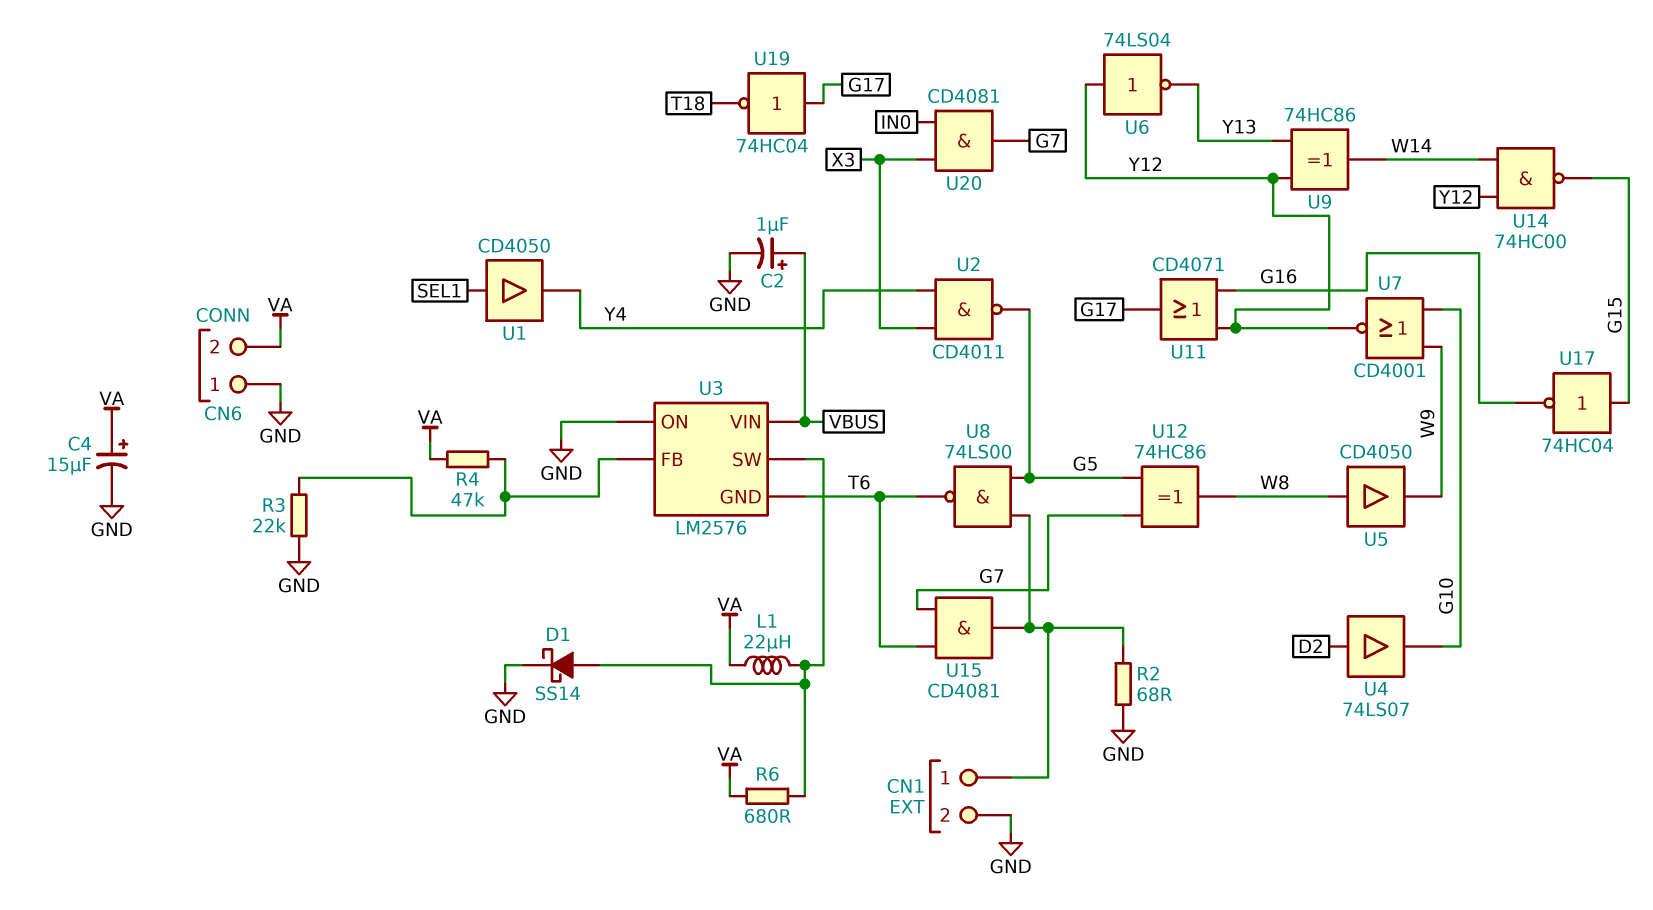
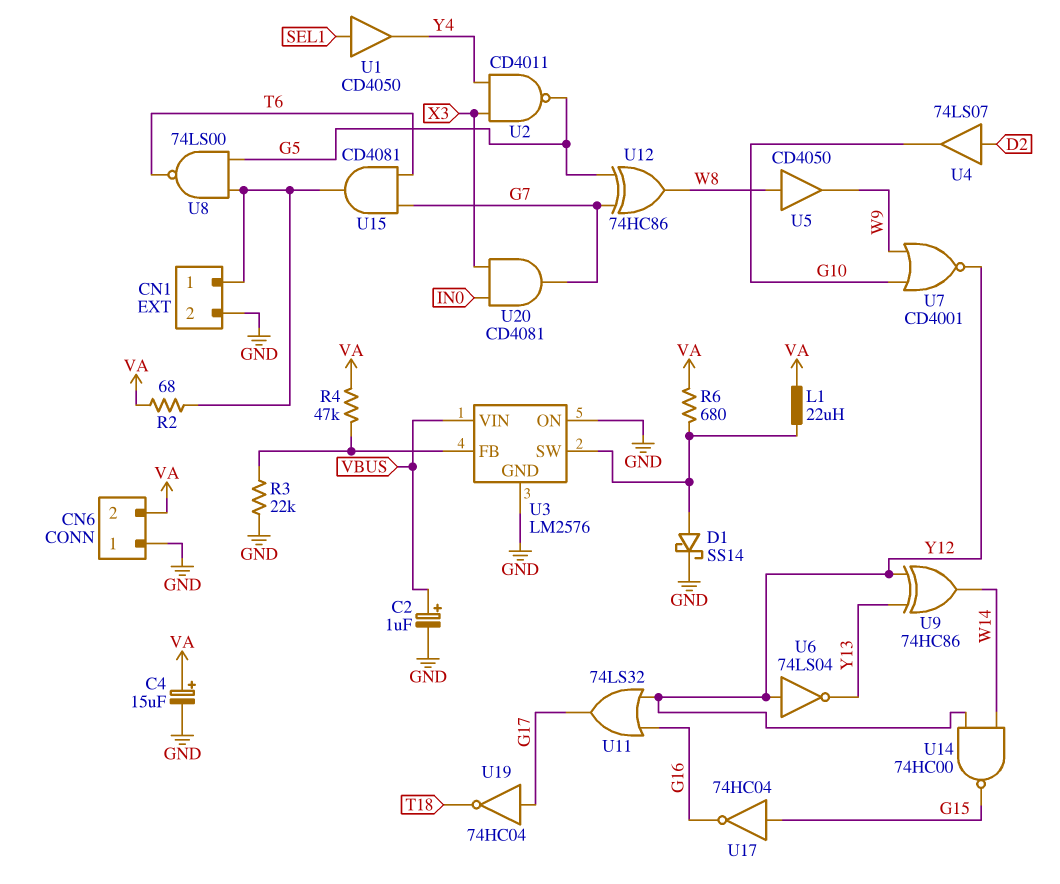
R2: 68 (CN1/1, GND) -> 68 (CN1/1, VA)
U3 pin GND: T6 -> GND
U11: OR CD4071 (in G16, in Y12, out G17) -> OR 74LS32 (in G16, in Y12, out G17)

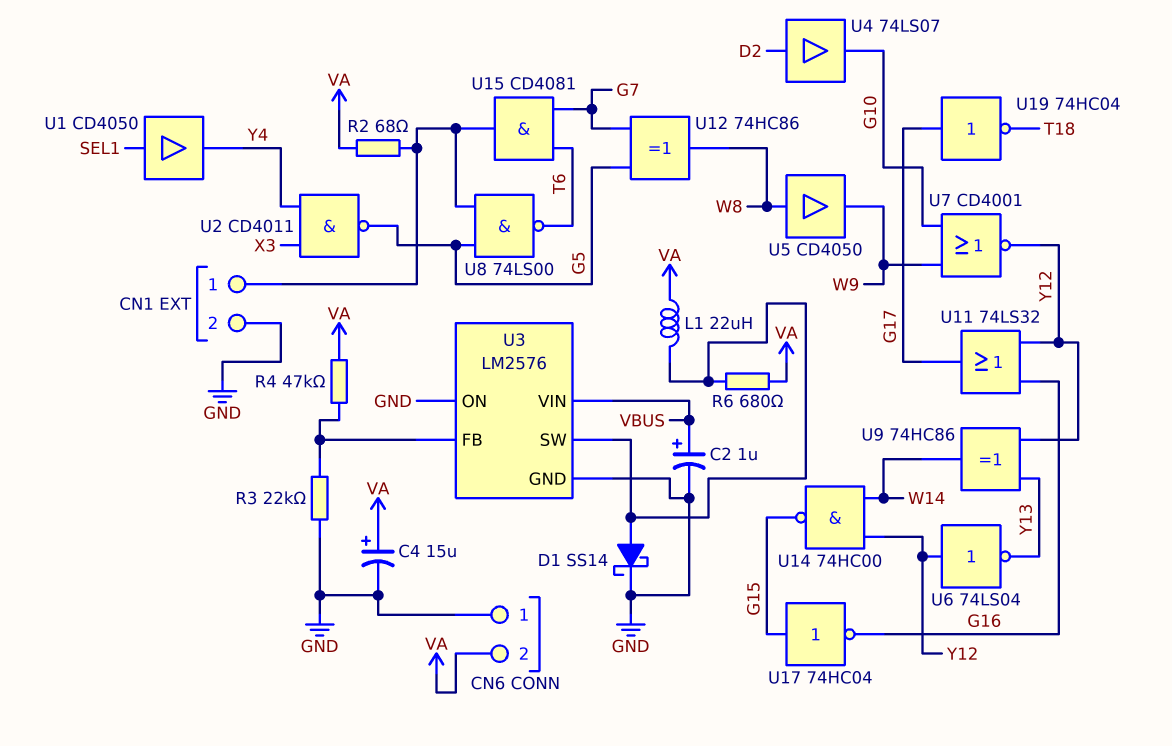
U20: AND CD4081 (in IN0, in X3, out G7) -> none

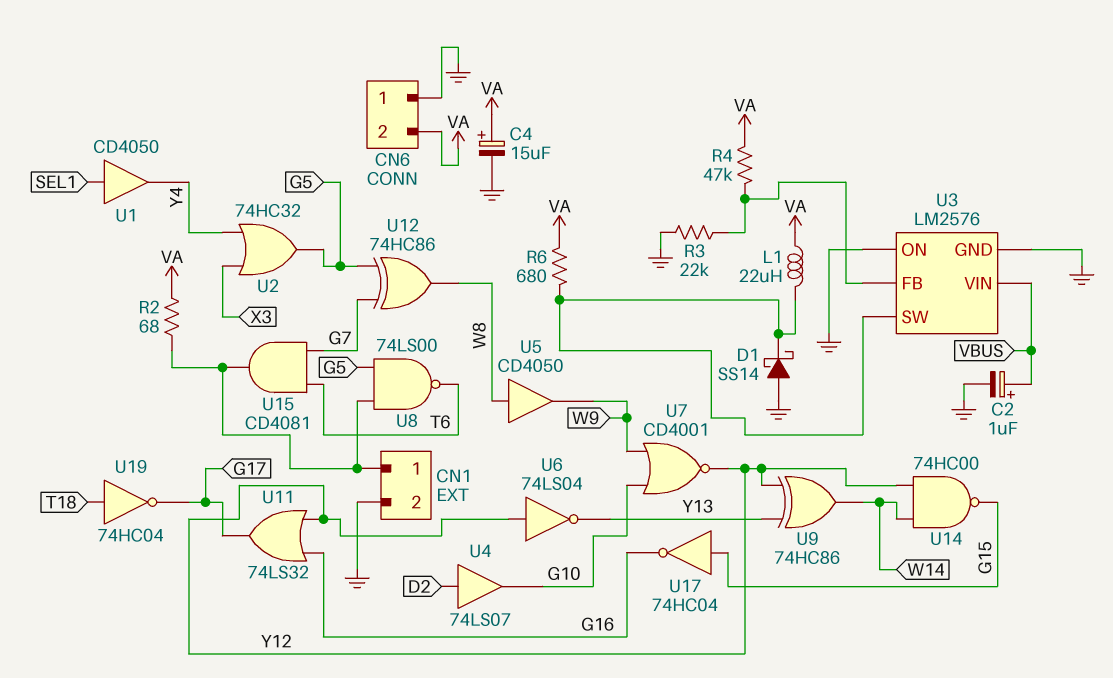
D1: schottky SS14 (A U3/SW, K GND) -> schottky SS14 (A GND, K U3/SW)
U2: NAND CD4011 (in X3, in Y4, out G5) -> OR 74HC32 (in X3, in Y4, out G5)
U19: NOT 74HC04 (in G17, out T18) -> NOT 74HC04 (in T18, out G17)

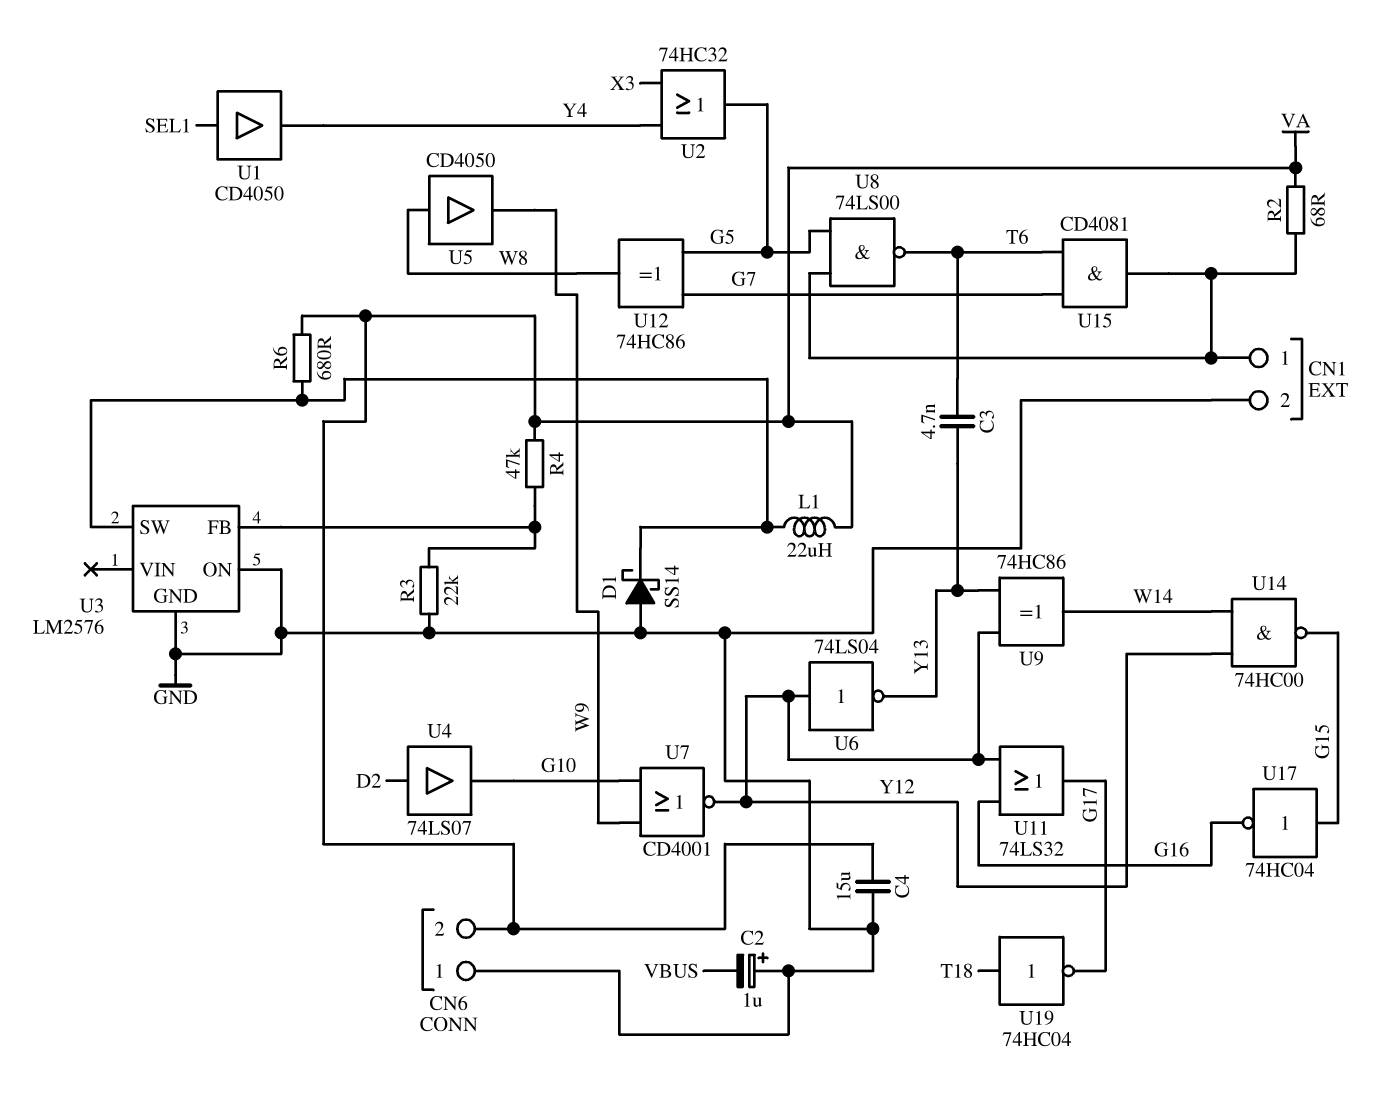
C2: 1uF (plus VBUS, minus GND) -> 1uF (plus GND, minus VBUS)
C3: none -> 4.7nF (T6, Y13)
C4: 15uF (plus VA, minus GND) -> 15uF (GND, VA)
U3 pin VIN: VBUS -> none

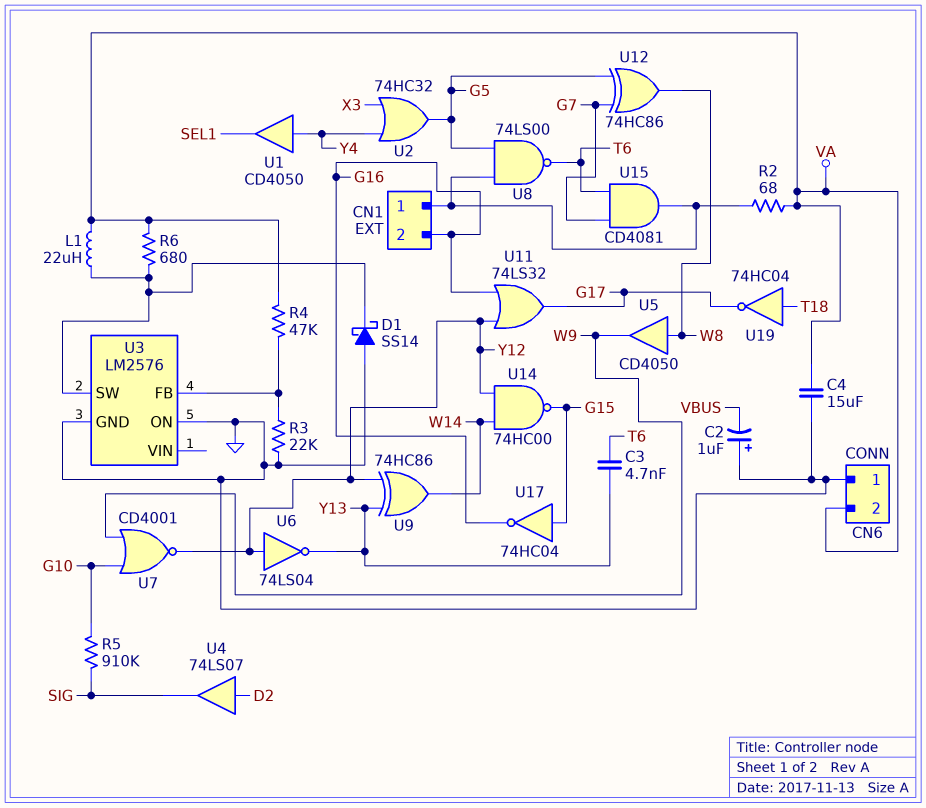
CN1 pin 2: GND -> G16
R5: none -> 910k (G10, SIG)
U1: buffer CD4050 (in SEL1, out Y4) -> buffer CD4050 (in Y4, out SEL1)
U4: buffer 74LS07 (in D2, out G10) -> buffer 74LS07 (in D2, out SIG)

